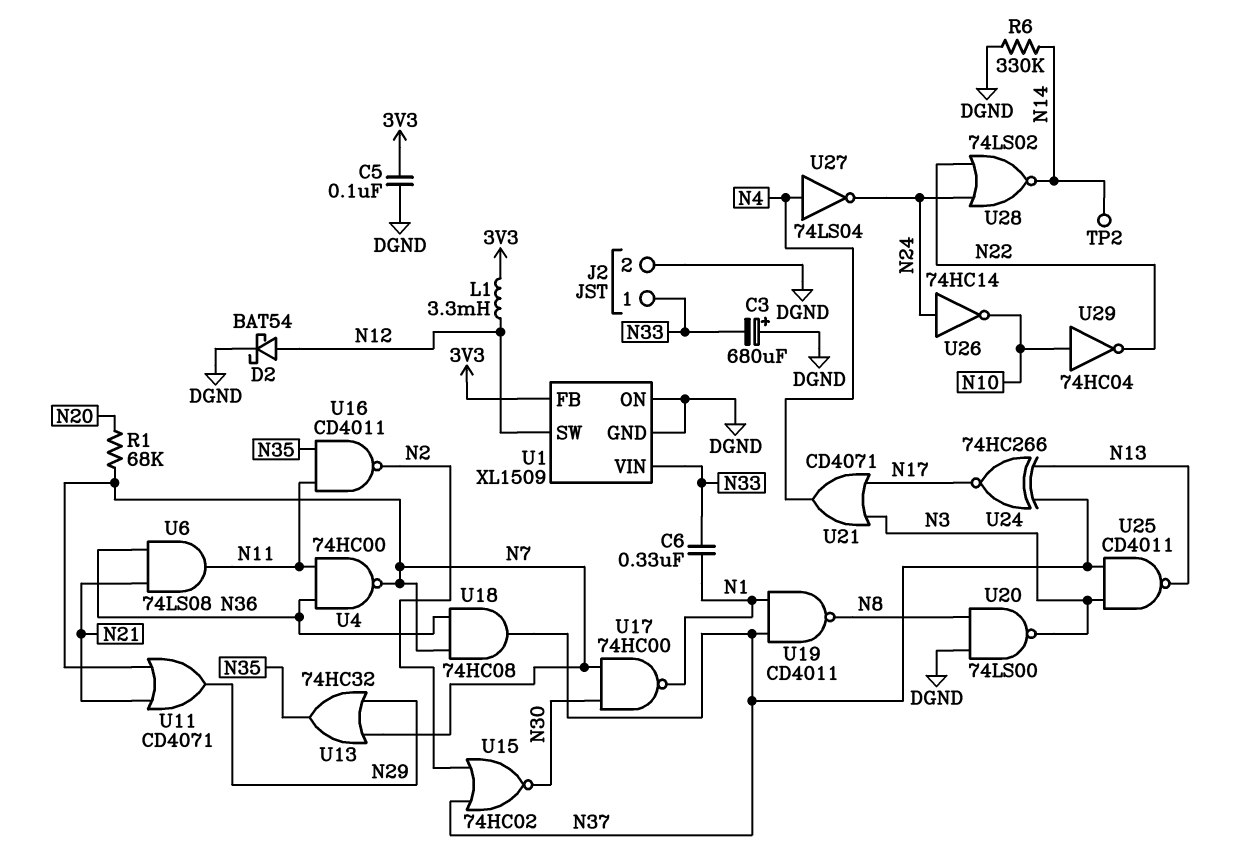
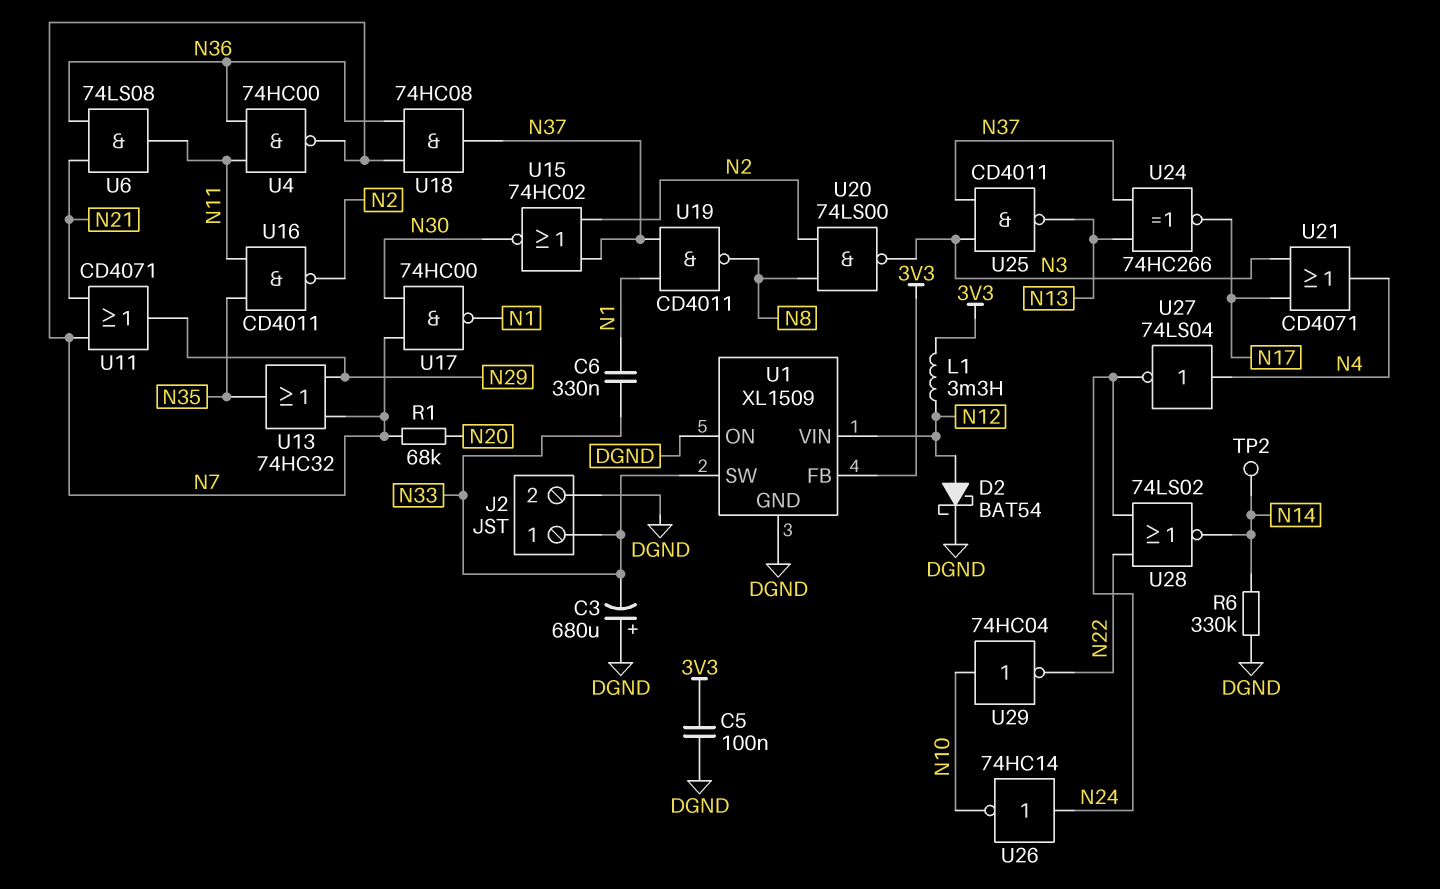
U1 pin SW: N12 -> N33
U1 pin VIN: N33 -> N12
U20: NAND 74LS00 (in DGND, in N8, out N3) -> NAND 74LS00 (in N2, in N8, out N3)

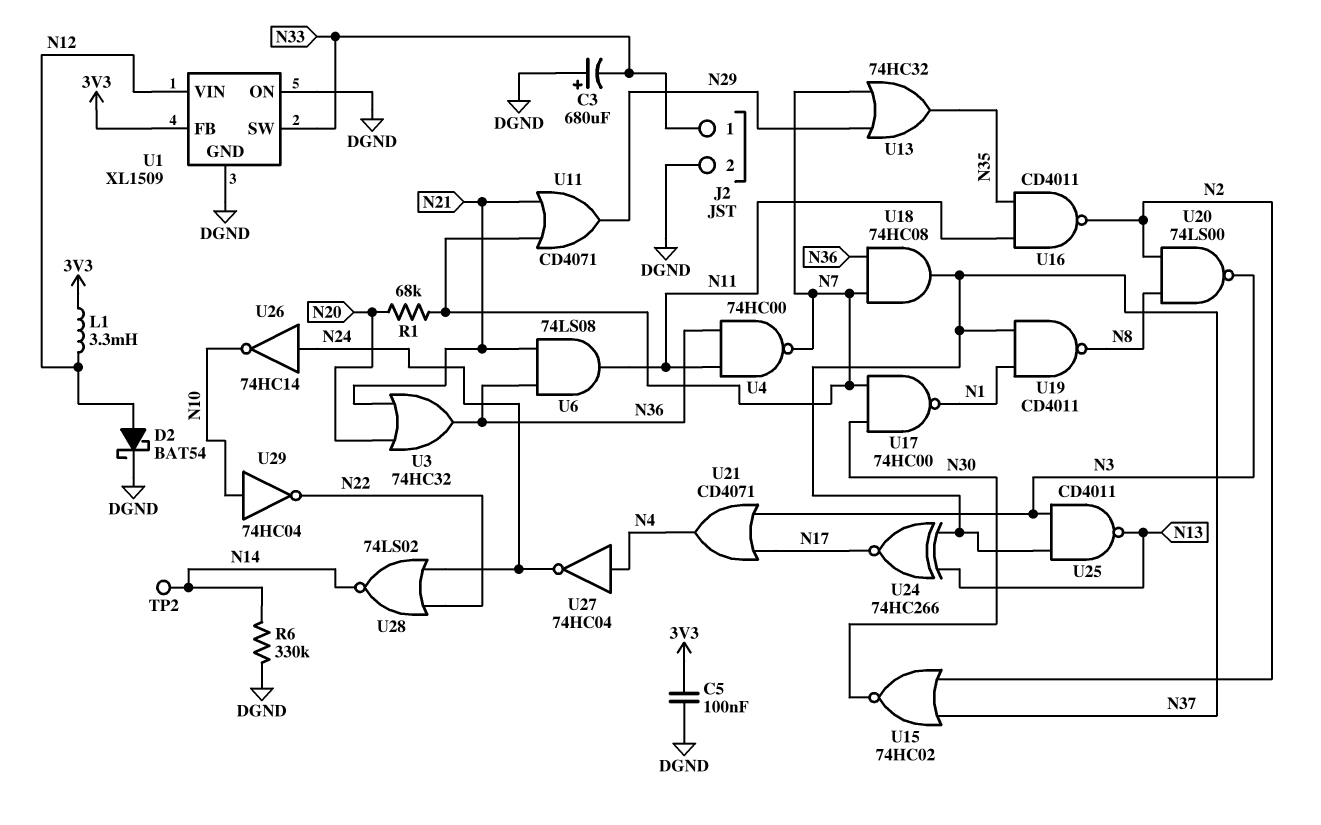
C6: 330nF (N1, N33) -> none
U3: none -> OR 74HC32 (in N20, in N21, out N36)
U27: NOT 74LS04 (in N4, out N24) -> NOT 74HC04 (in N4, out N24)

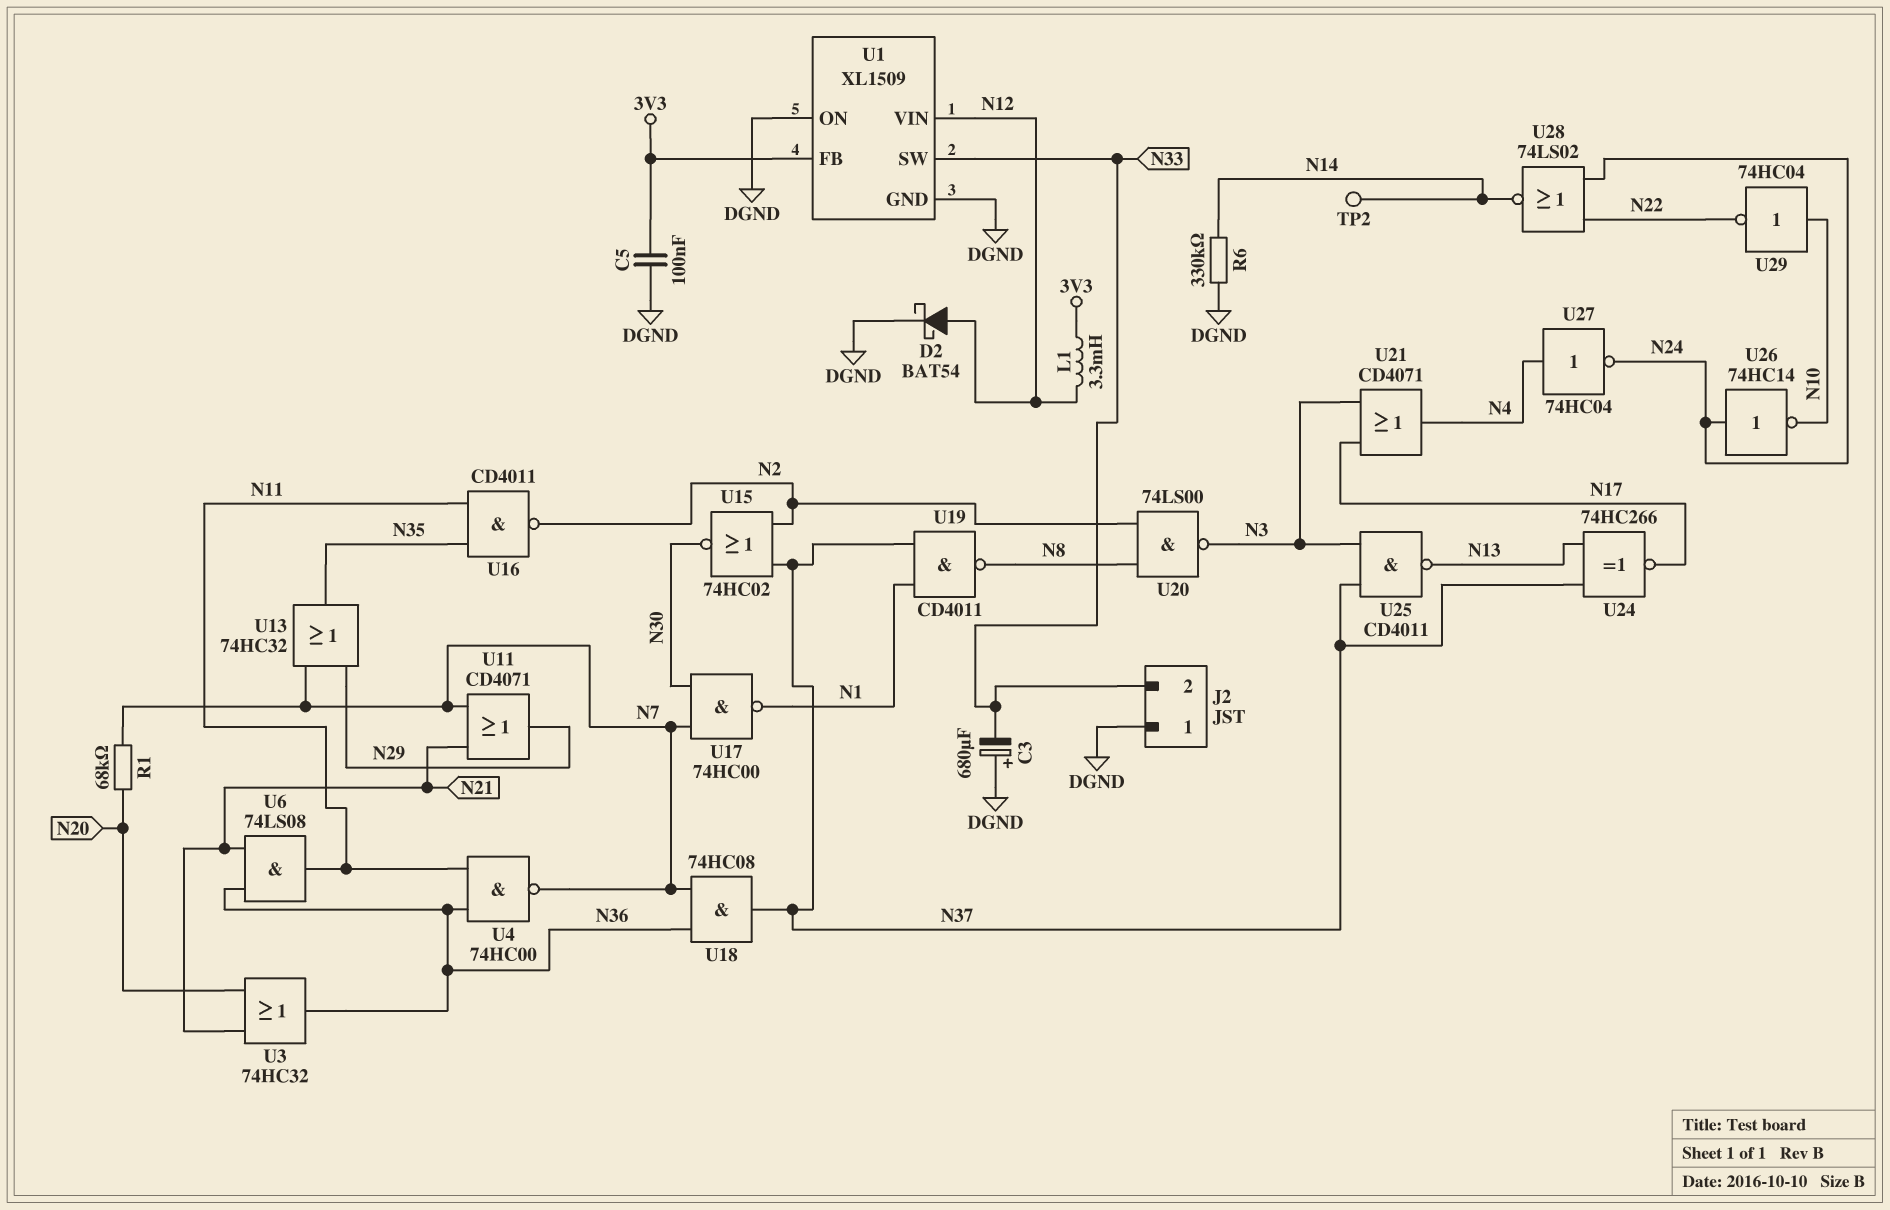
J2 pin 1: N33 -> DGND
J2 pin 2: DGND -> N33

